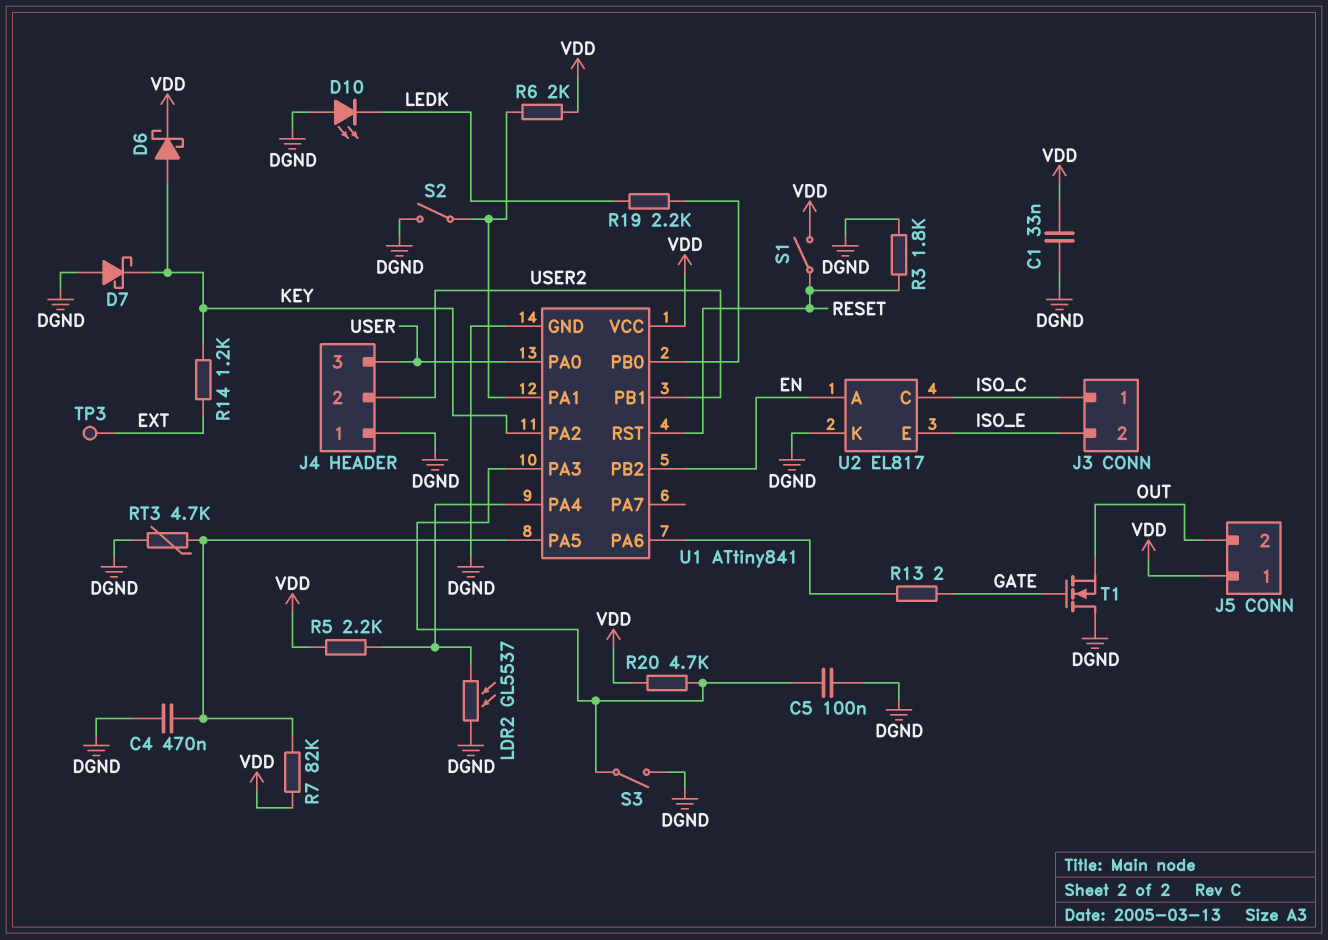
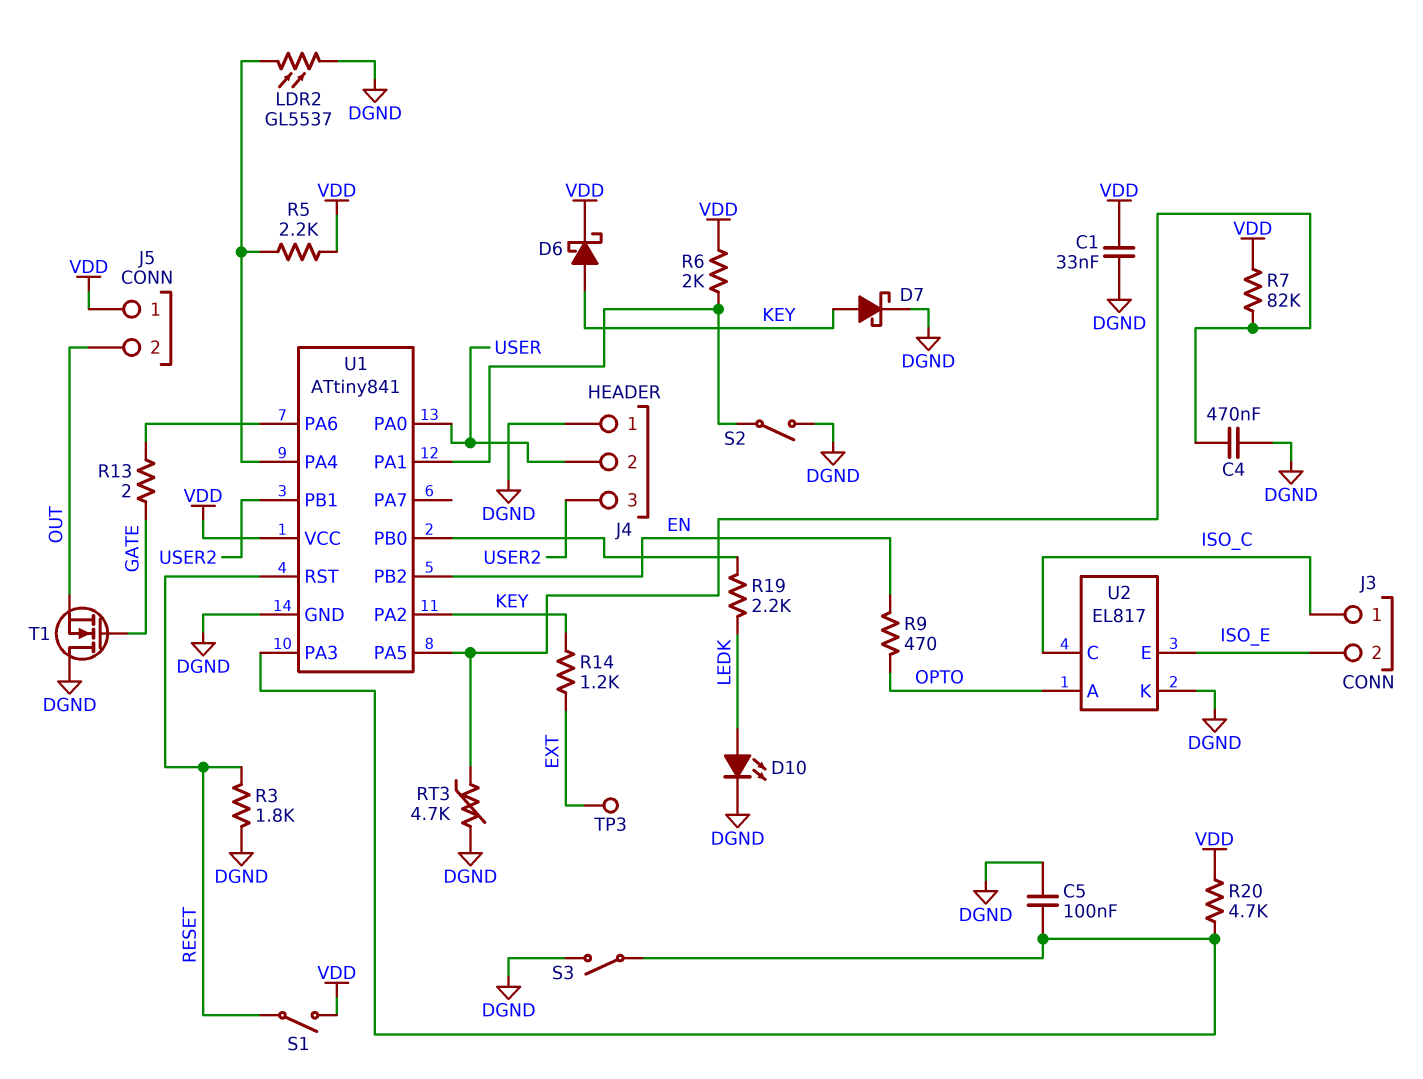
D7: schottky (A DGND, K KEY) -> schottky (A KEY, K DGND)
D10: LED (A DGND, K LEDK) -> LED (A LEDK, K DGND)
J4 pin 2: USER2 -> USER
J4 pin 3: USER -> USER2
R9: none -> 470 (EN, OPTO)
U2 pin A: EN -> OPTO

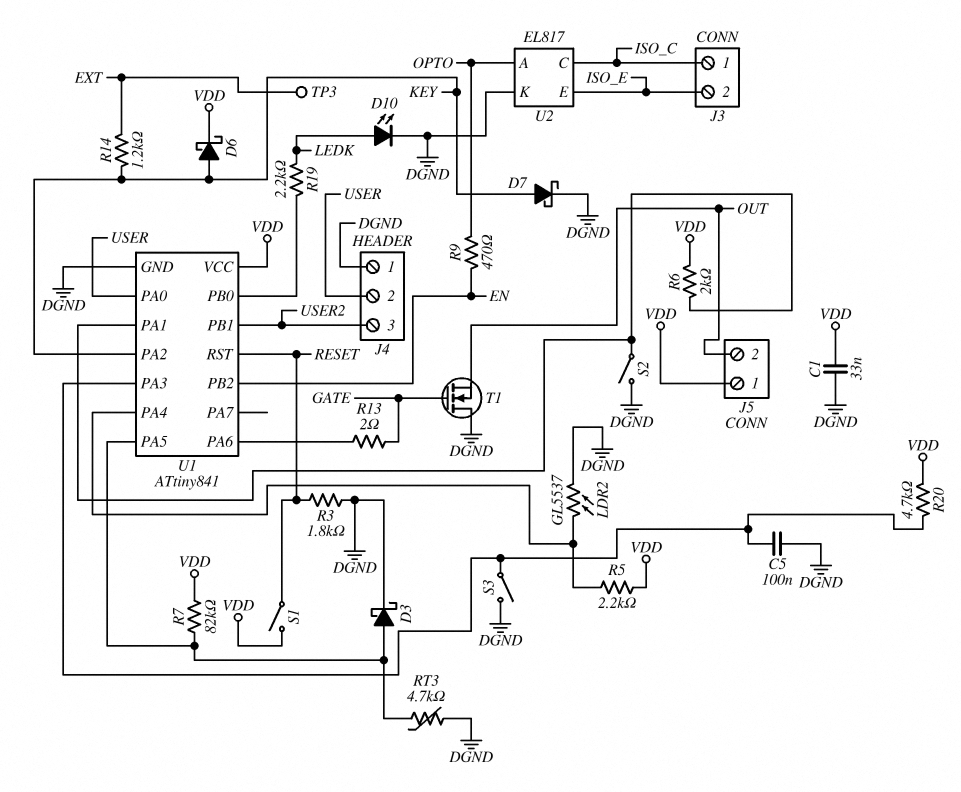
C4: 470nF (DGND, U1/PA5) -> none
D3: none -> schottky (A U1/PA5, K DGND)

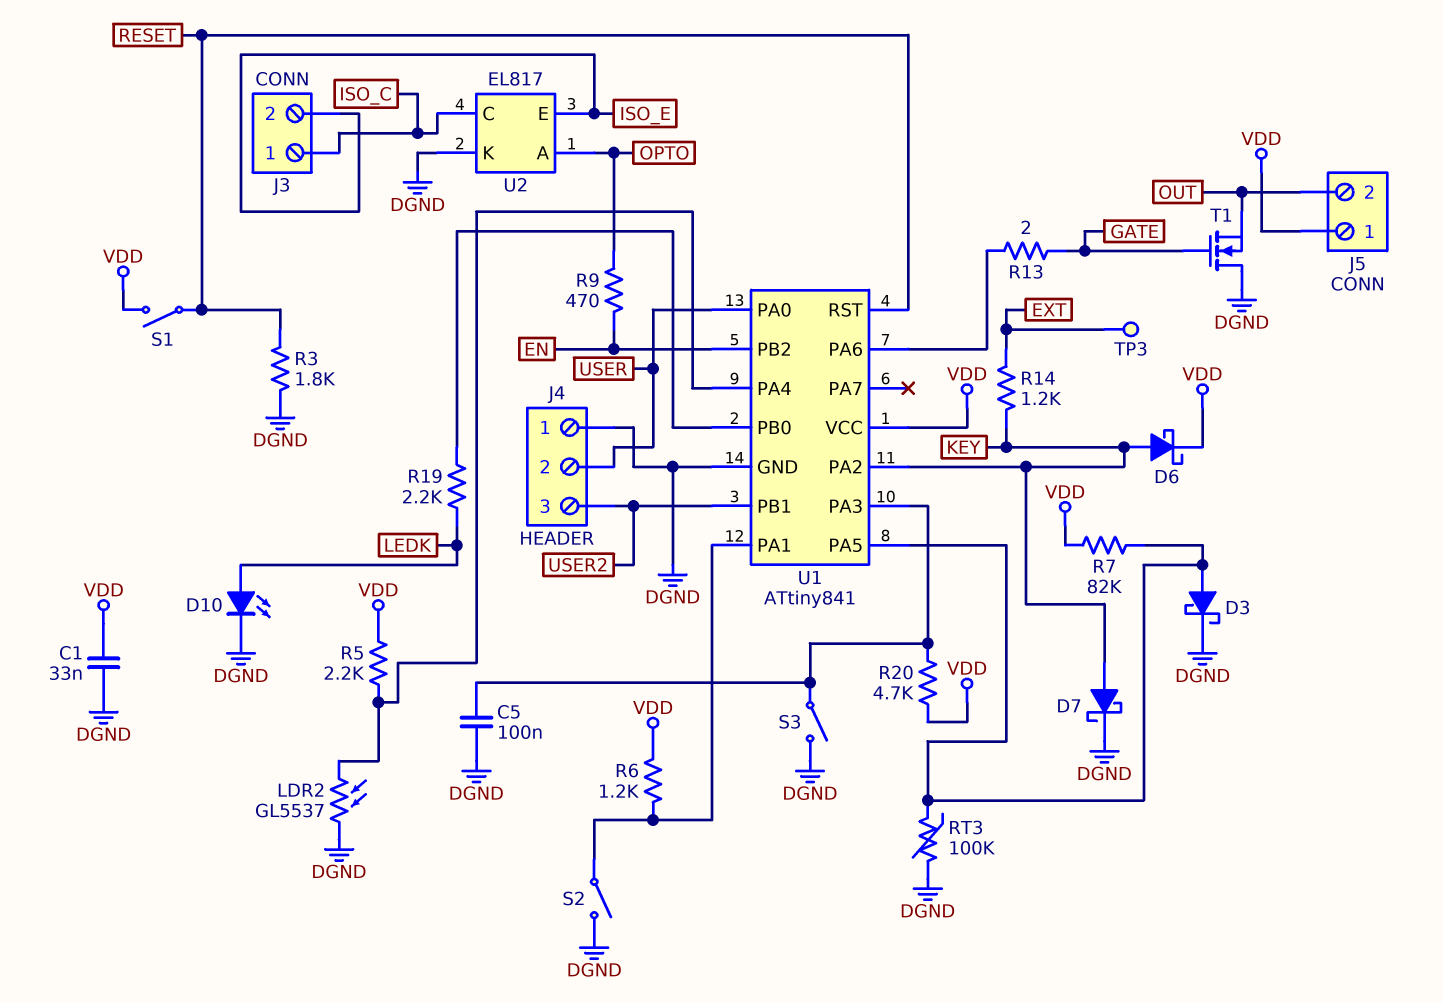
R6: 2k (U1/PA1, VDD) -> 1.2k (U1/PA1, VDD)
RT3: 4.7k (DGND, U1/PA5) -> 100k (DGND, U1/PA5)

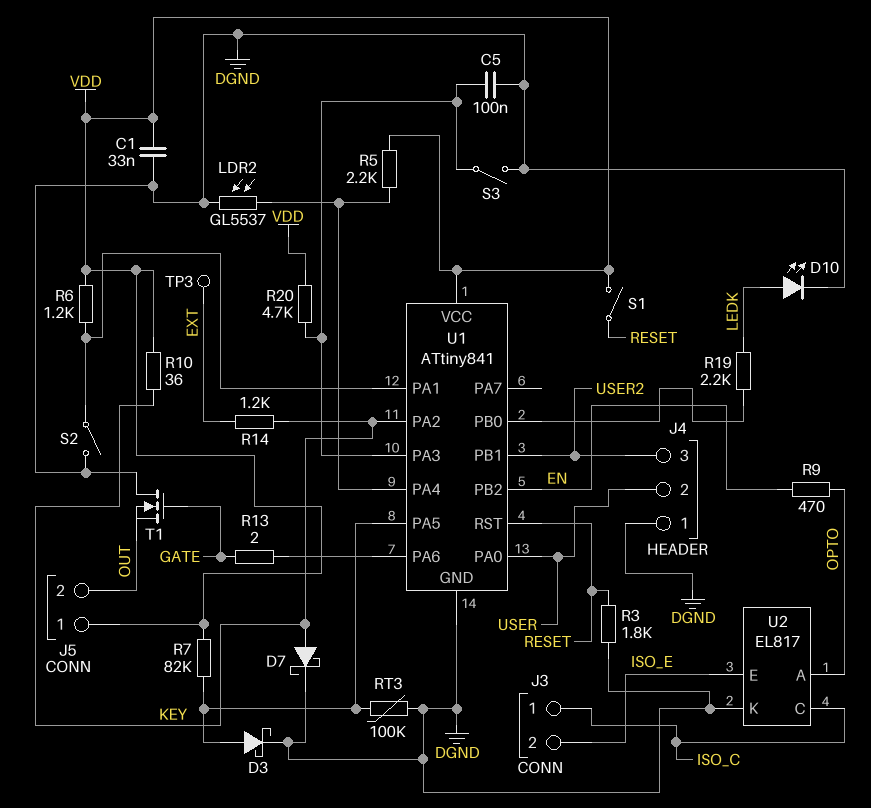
D6: schottky (A KEY, K VDD) -> none
R10: none -> 36 (KEY, VDD)

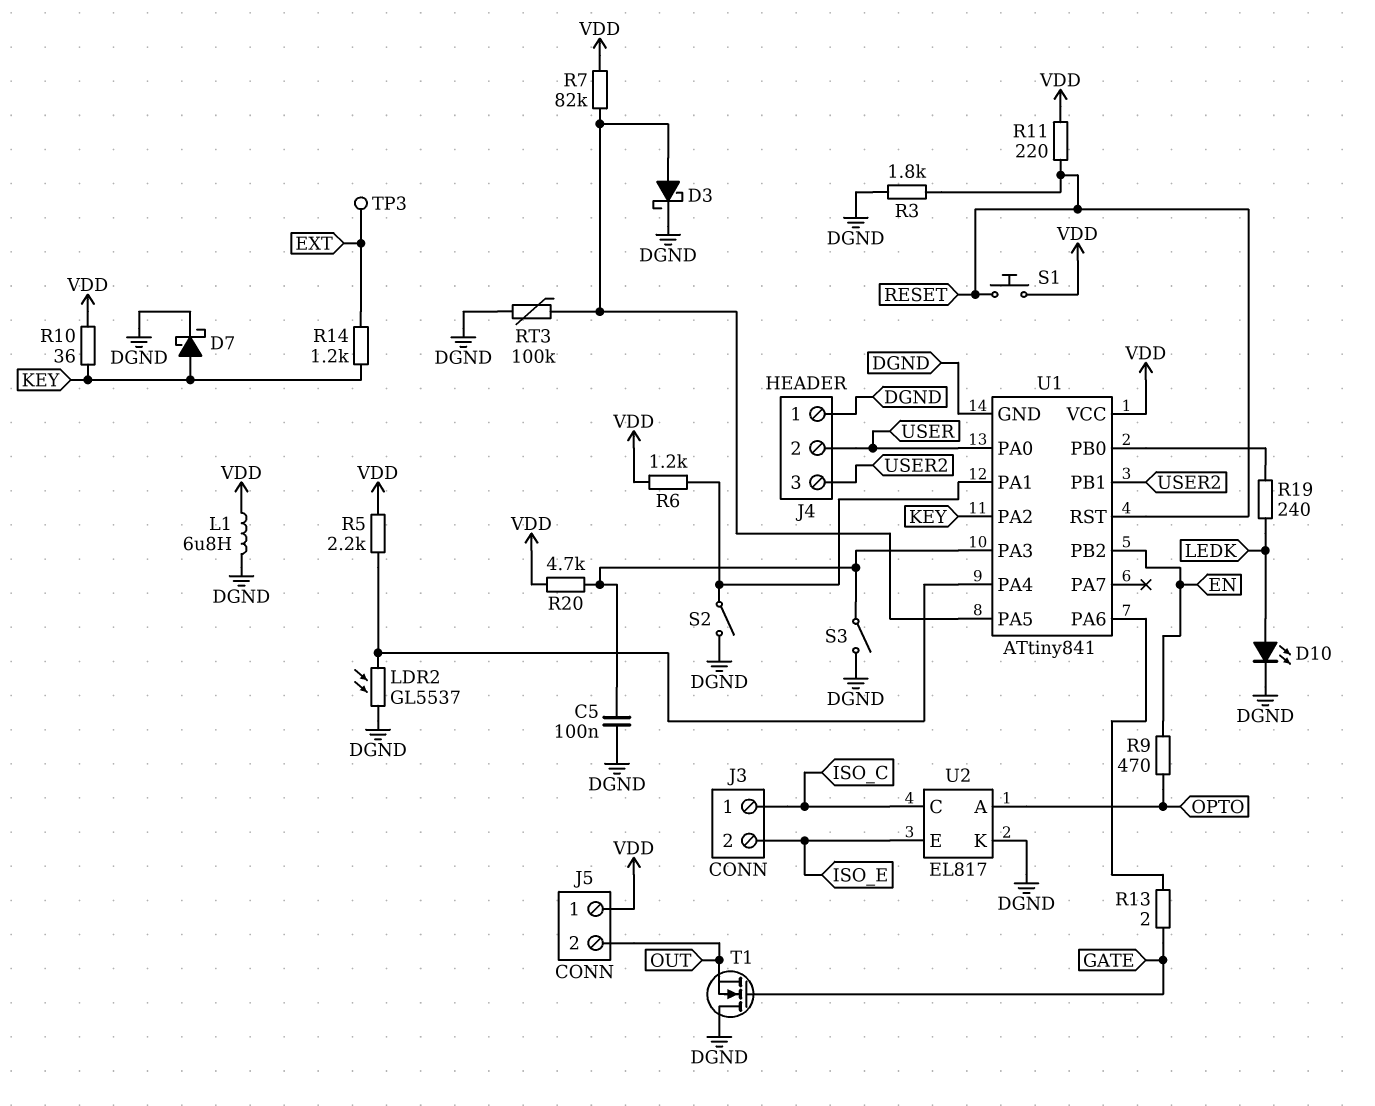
C1: 33nF (DGND, VDD) -> none
L1: none -> 6.8uH (DGND, VDD)
R11: none -> 220 (RESET, VDD)
R19: 2.2k (LEDK, U1/PB0) -> 240 (LEDK, U1/PB0)
S1: switch (RESET, VDD) -> button (RESET, VDD)

